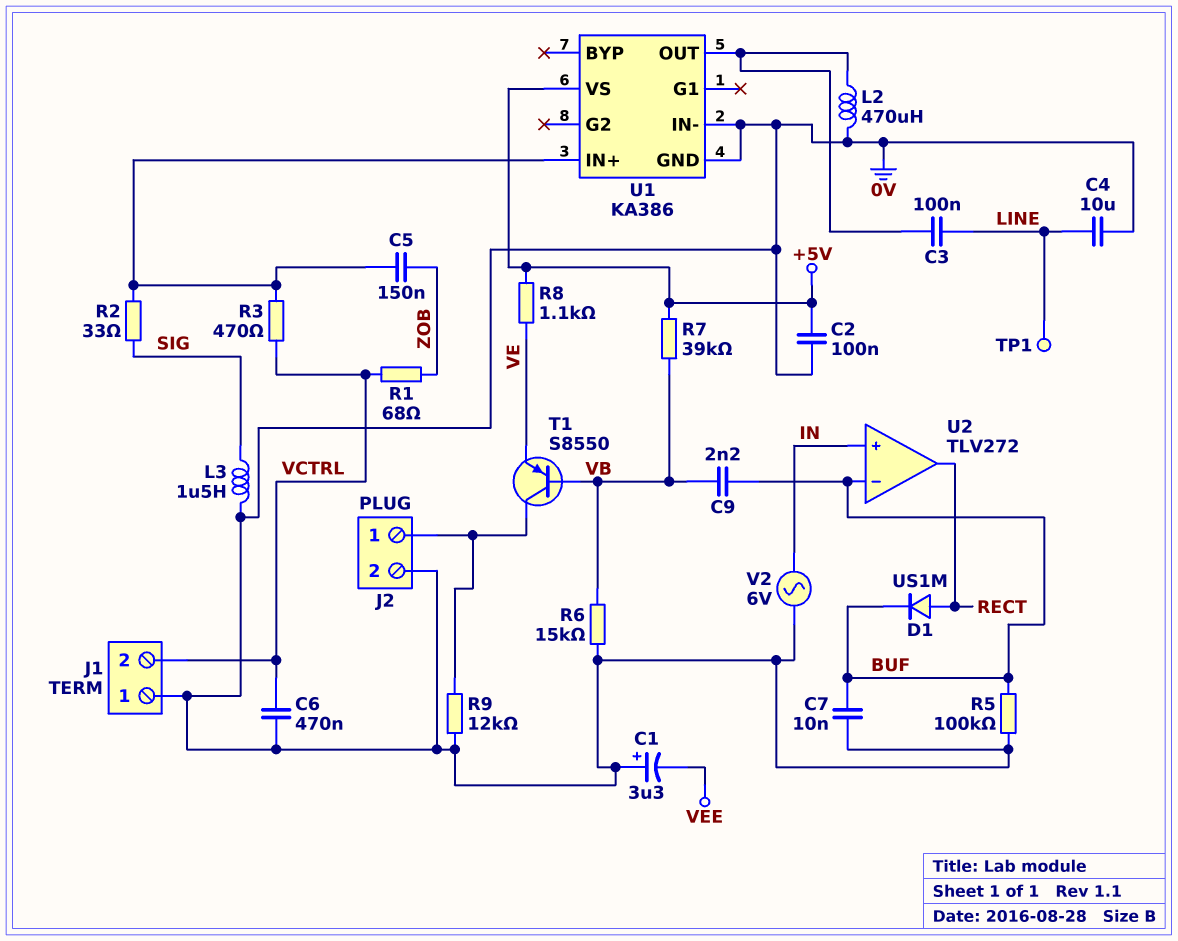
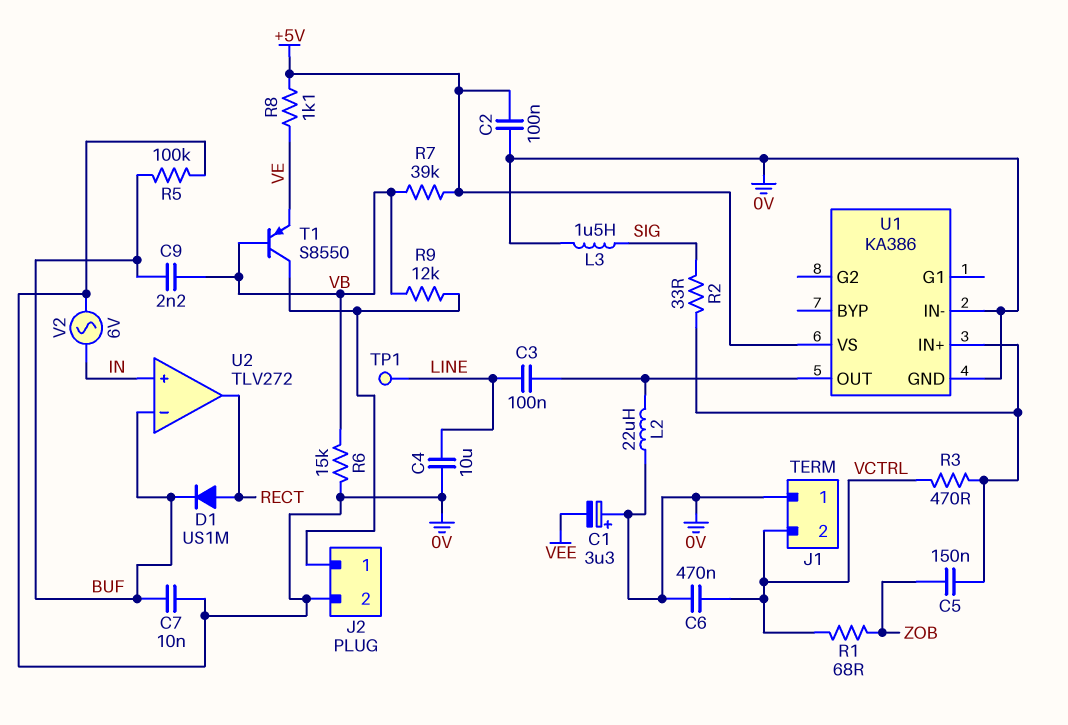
L2: 470uH (0V, U1/OUT) -> 22uH (0V, U1/OUT)
R9: 12k (0V, J2/1) -> 12k (J2/1, VB)

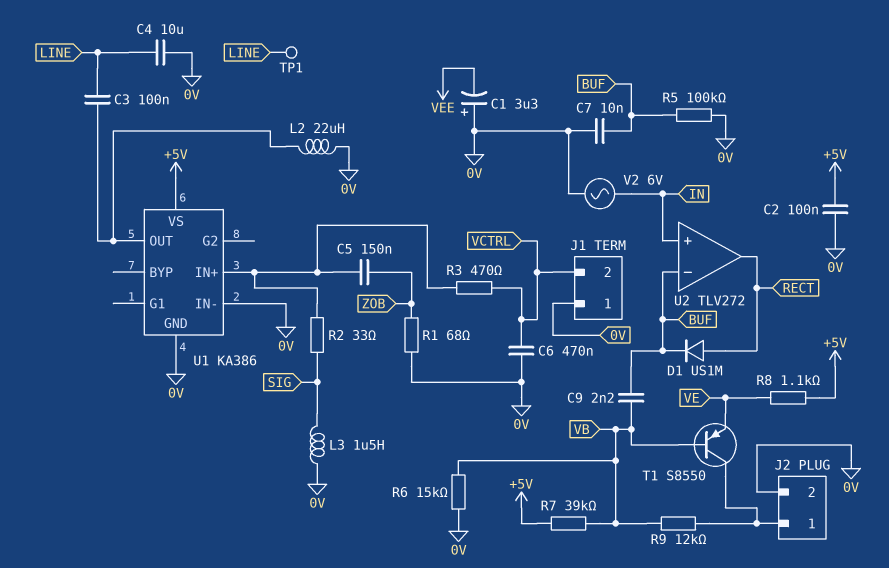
R1: 68 (VCTRL, ZOB) -> 68 (0V, ZOB)

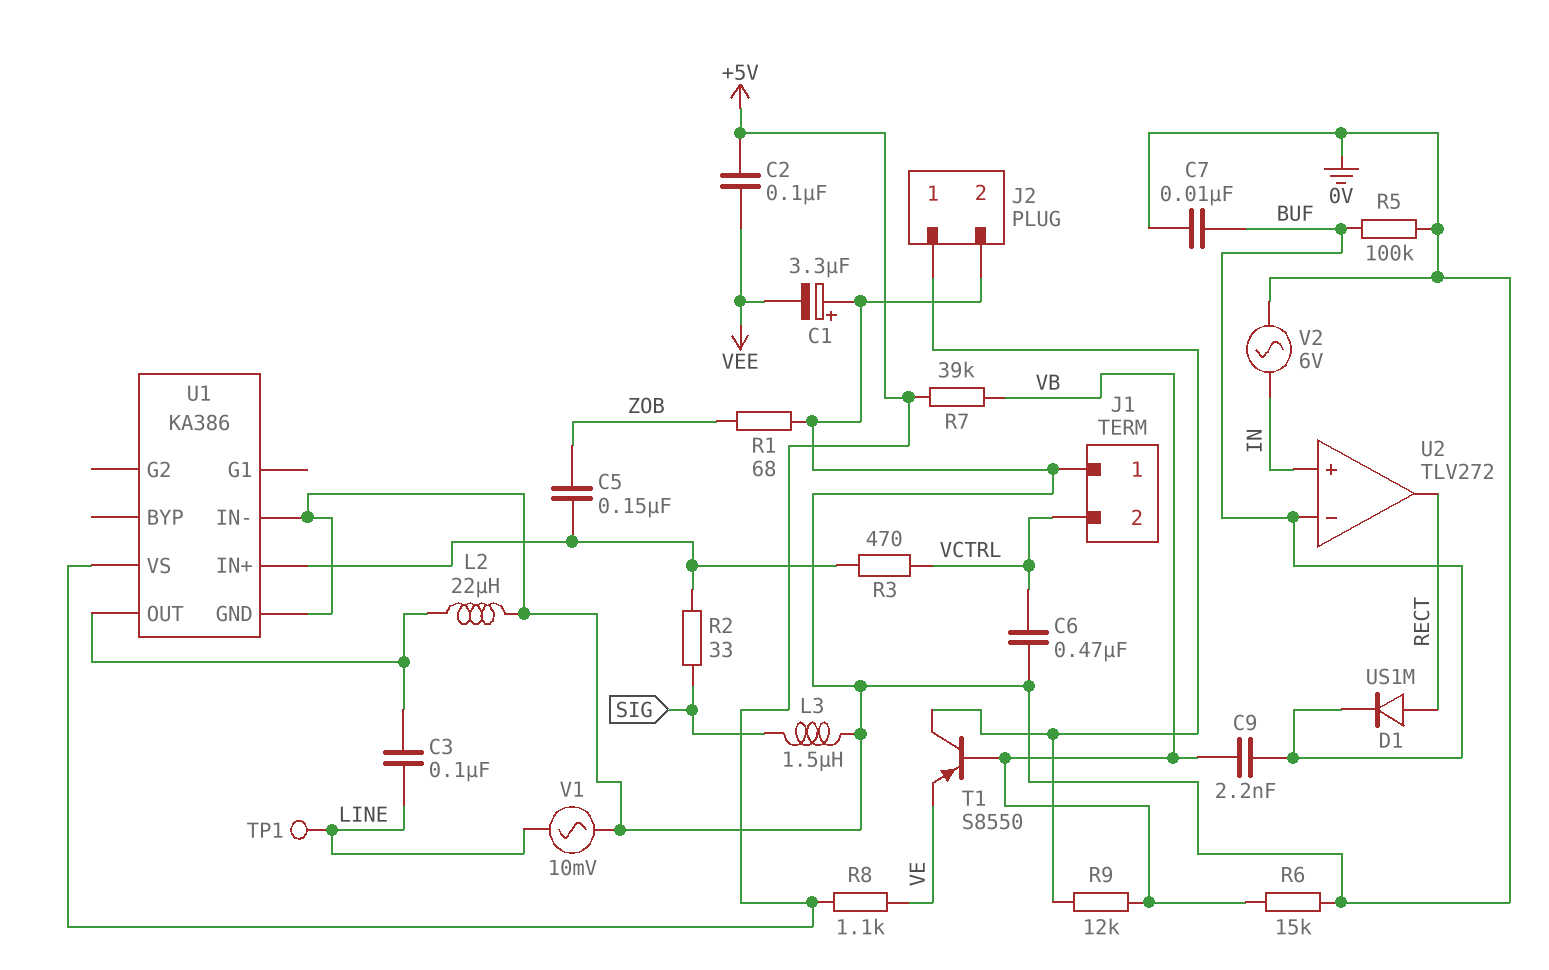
C2: 100nF (+5V, 0V) -> 100nF (+5V, VEE)
C4: 10uF (0V, LINE) -> none
V1: none -> AC 10mV (0V, LINE)

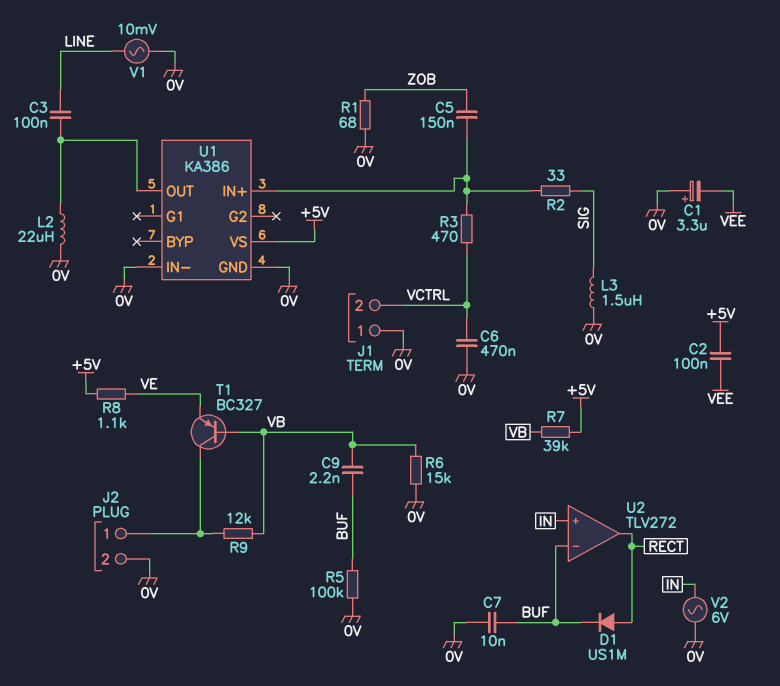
T1: PNP S8550 (B VB, C J2/1, E VE) -> PNP BC327 (B VB, C J2/1, E VE)
TP1: test point (LINE) -> none

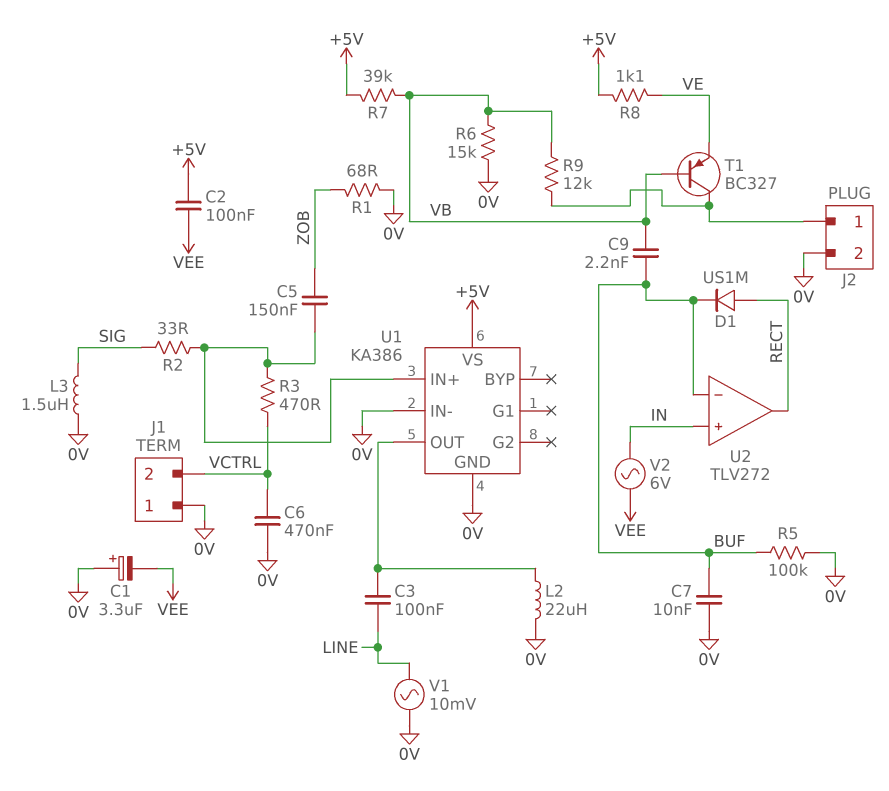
V2: AC 6V (0V, IN) -> AC 6V (IN, VEE)

